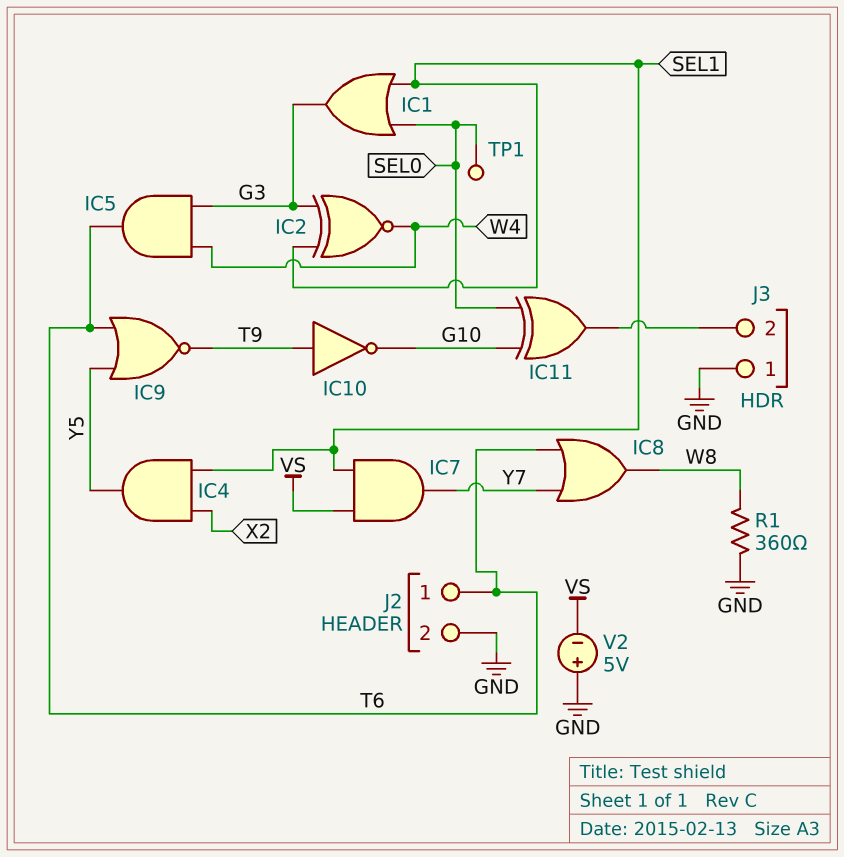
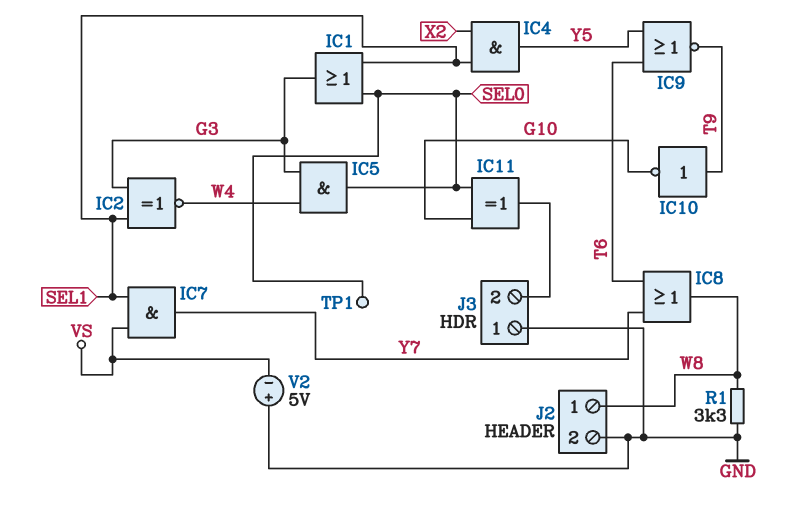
IC5: AND (in G3, in W4, out T6) -> AND (in G3, in W4, out SEL0)
J2 pin 1: T6 -> W8
R1: 360 (GND, W8) -> 3.3k (GND, W8)

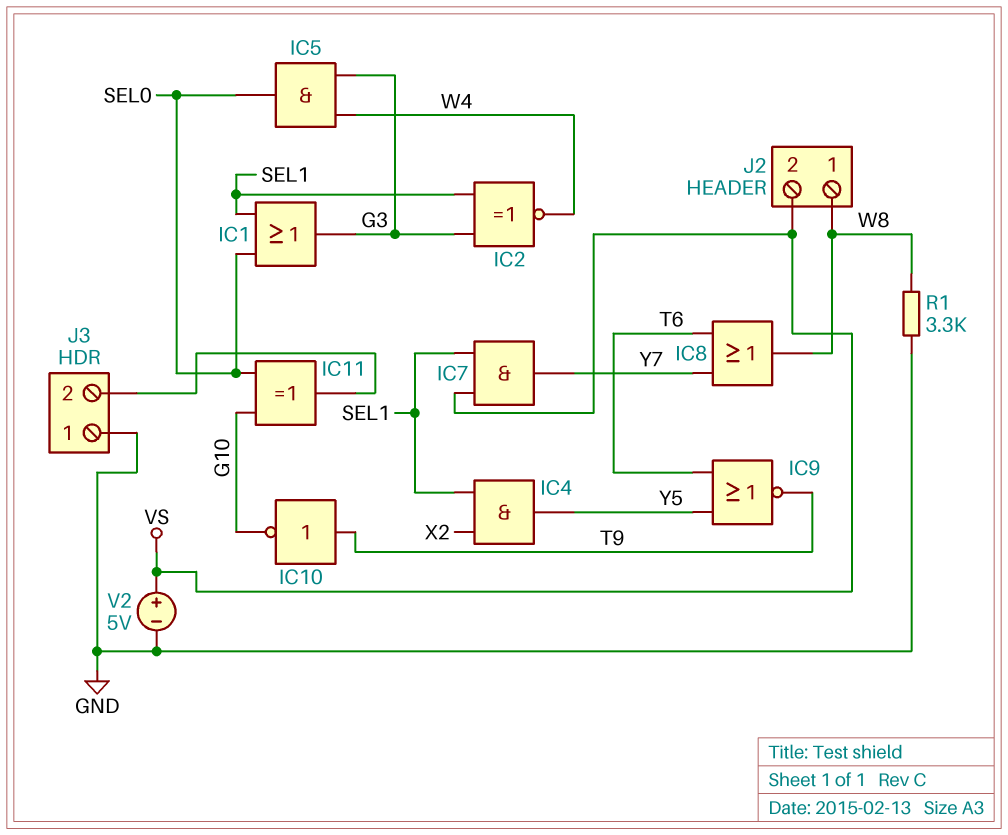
J2 pin 2: GND -> VS
TP1: test point (SEL0) -> none
V2: 5V (plus GND, minus VS) -> 5V (plus VS, minus GND)

